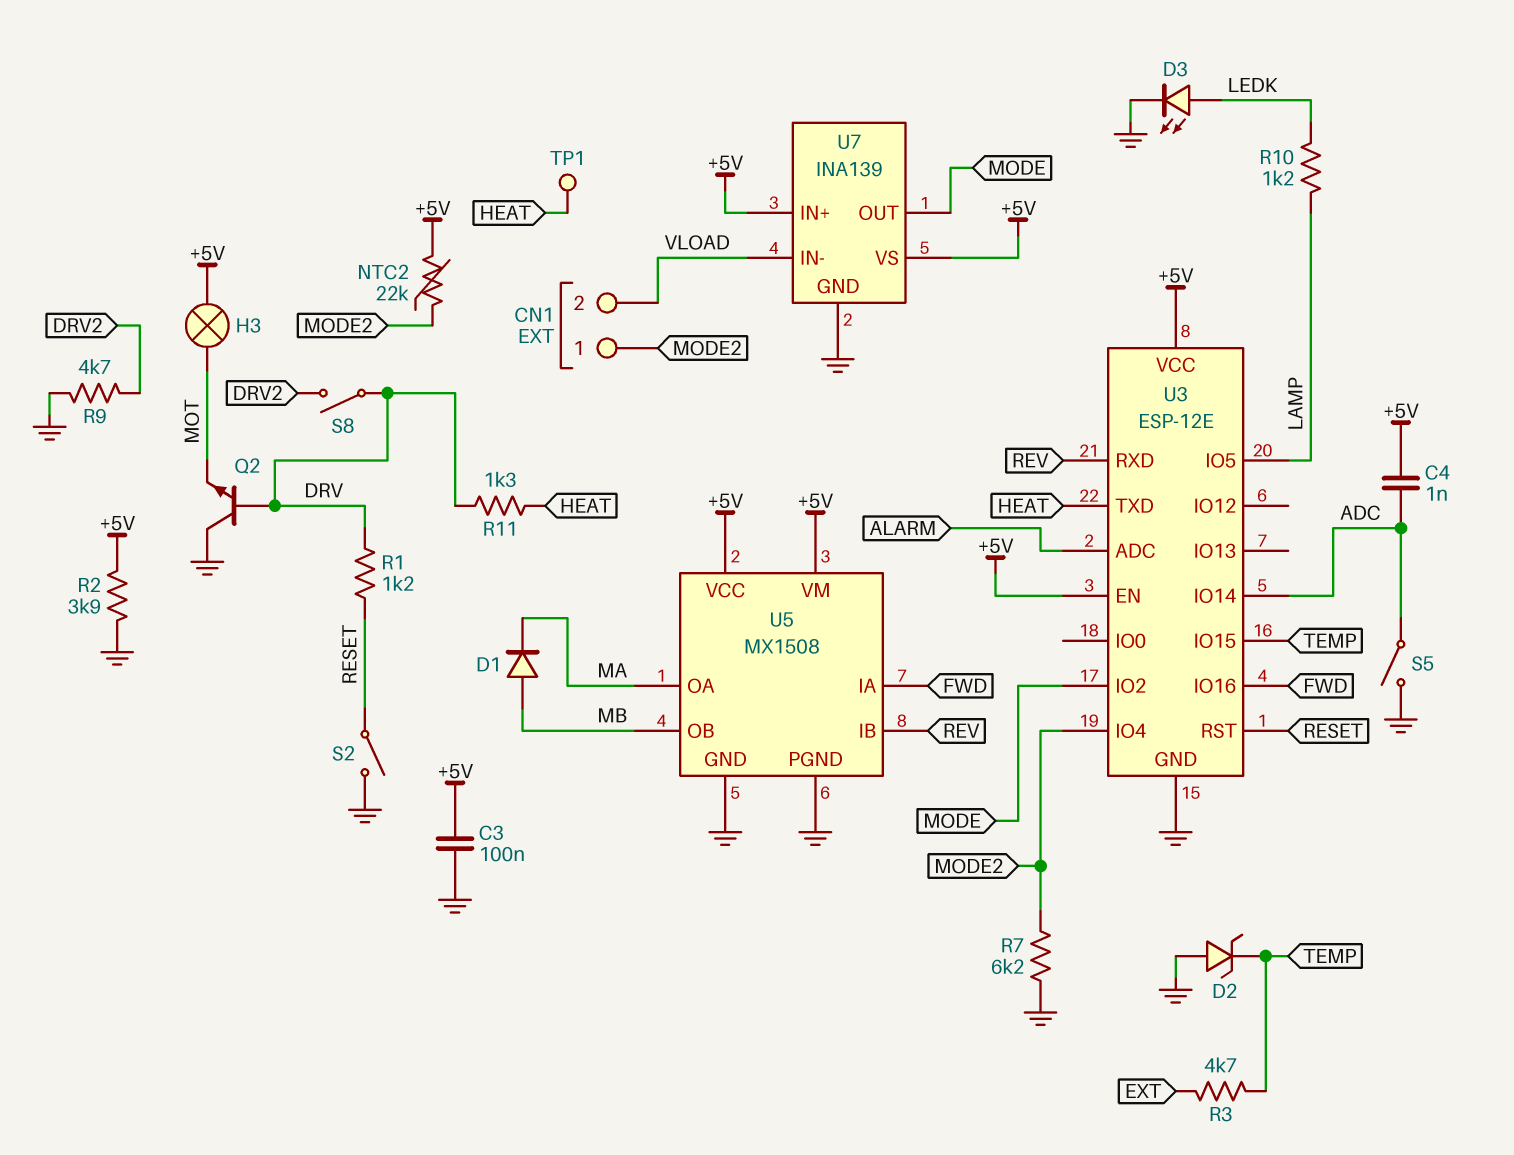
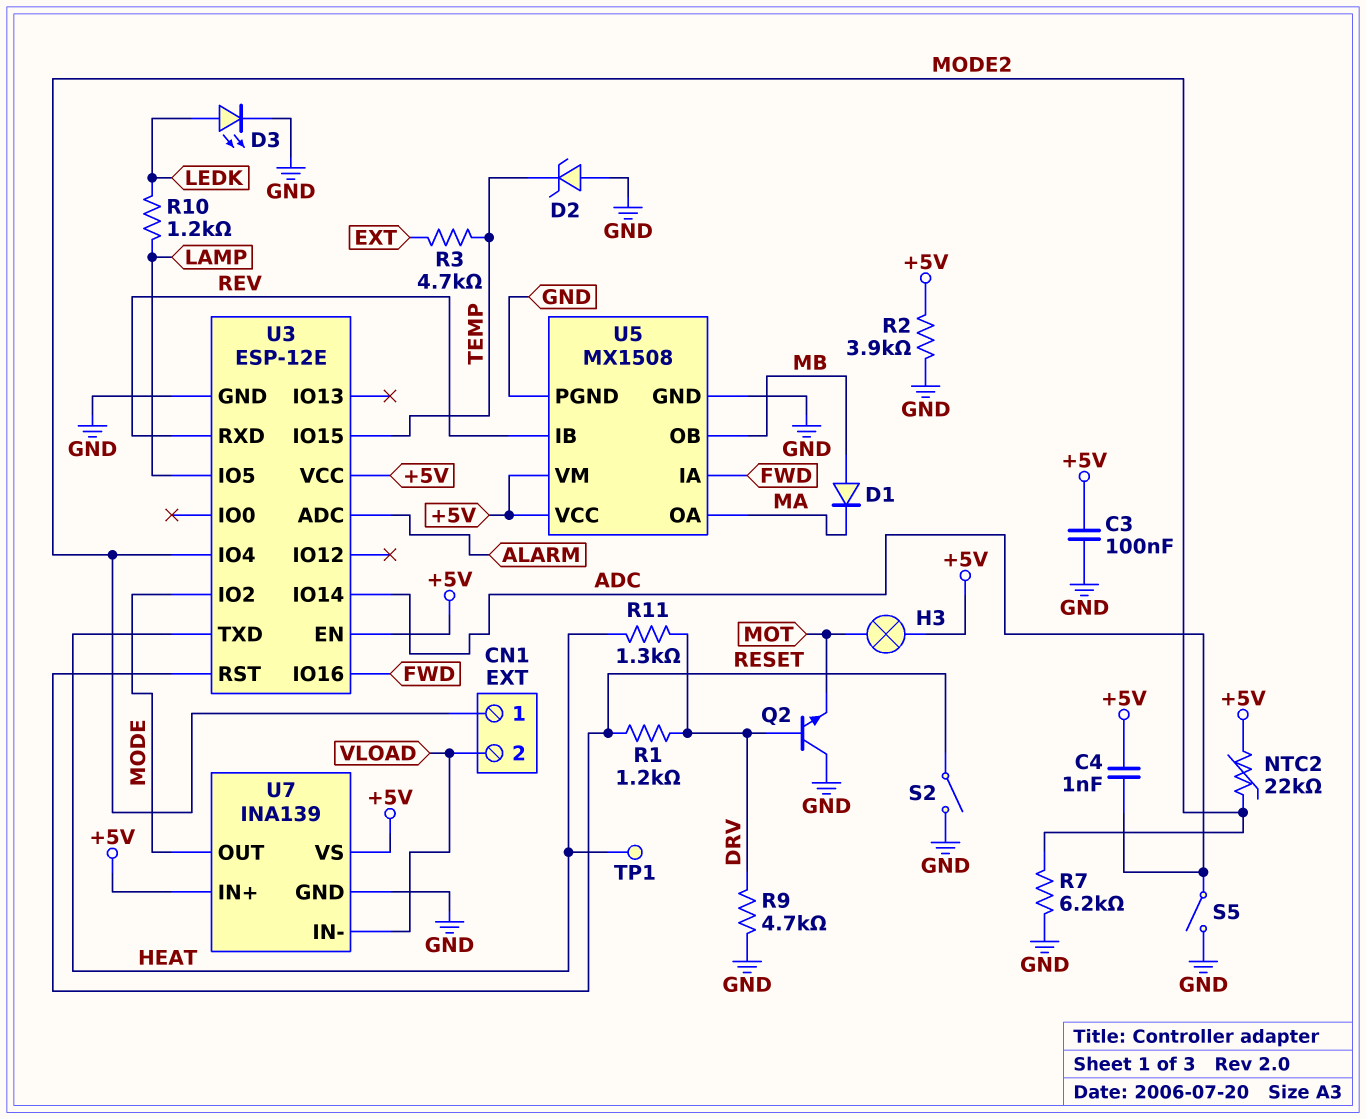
R9: 4.7k (DRV2, GND) -> 4.7k (DRV, GND)
S8: switch (DRV, DRV2) -> none

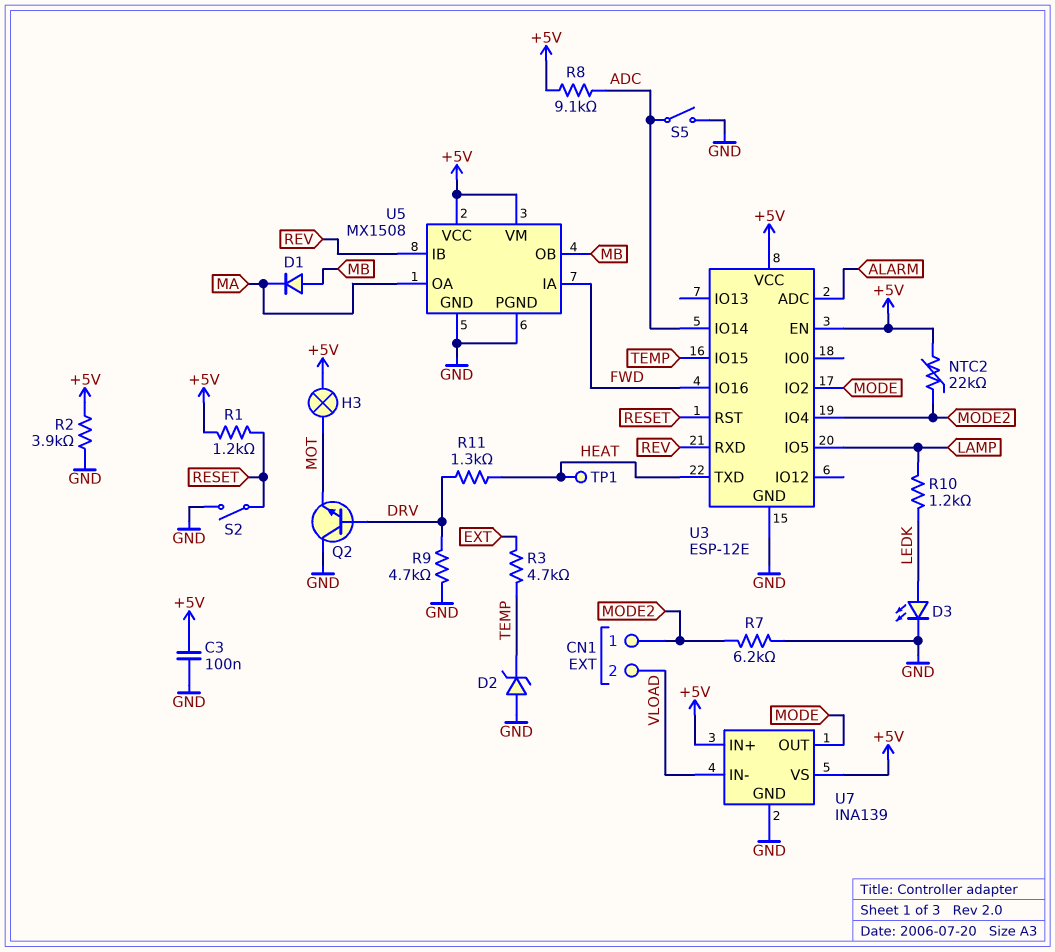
C4: 1nF (+5V, ADC) -> none
R1: 1.2k (DRV, RESET) -> 1.2k (+5V, RESET)
R8: none -> 9.1k (+5V, ADC)

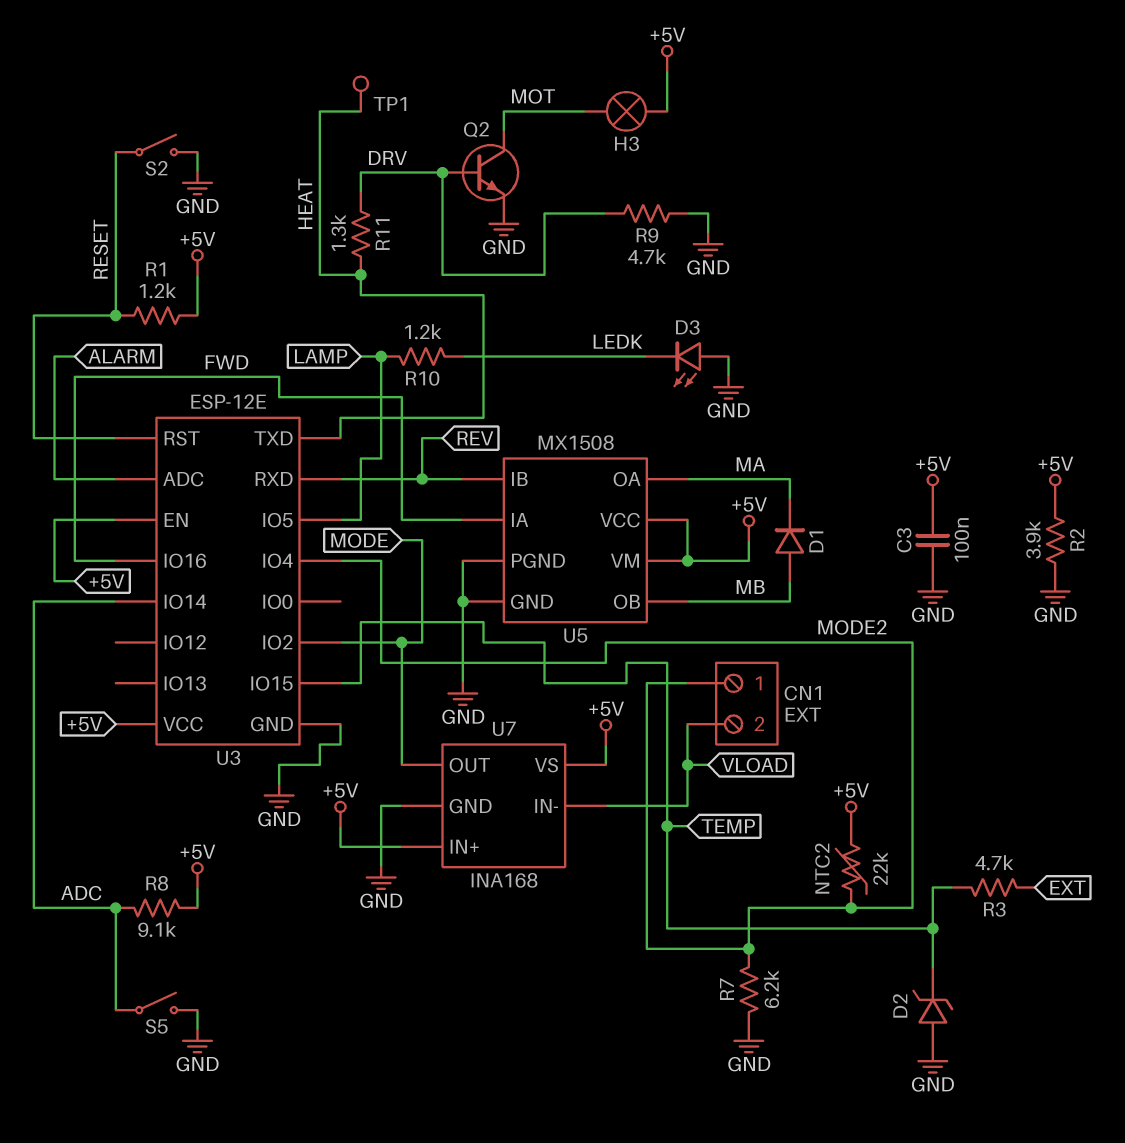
D3: LED (A LEDK, K GND) -> LED (A GND, K LEDK)
Q2: NPN (B DRV, C GND, E MOT) -> NPN (B DRV, C MOT, E GND)
U7: INA139 -> INA168

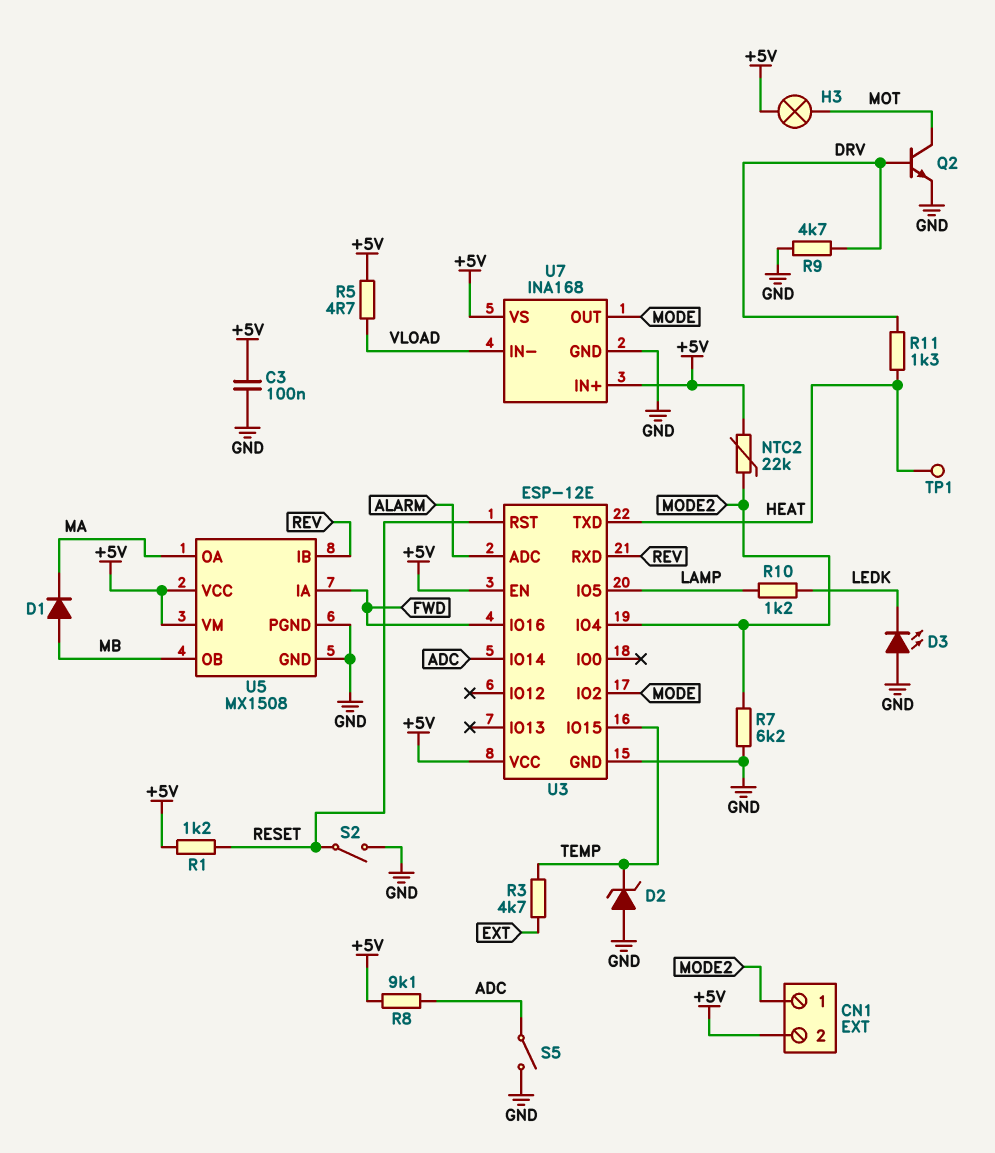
CN1 pin 2: VLOAD -> +5V
R2: 3.9k (+5V, GND) -> none
R5: none -> 4.7 (+5V, VLOAD)

